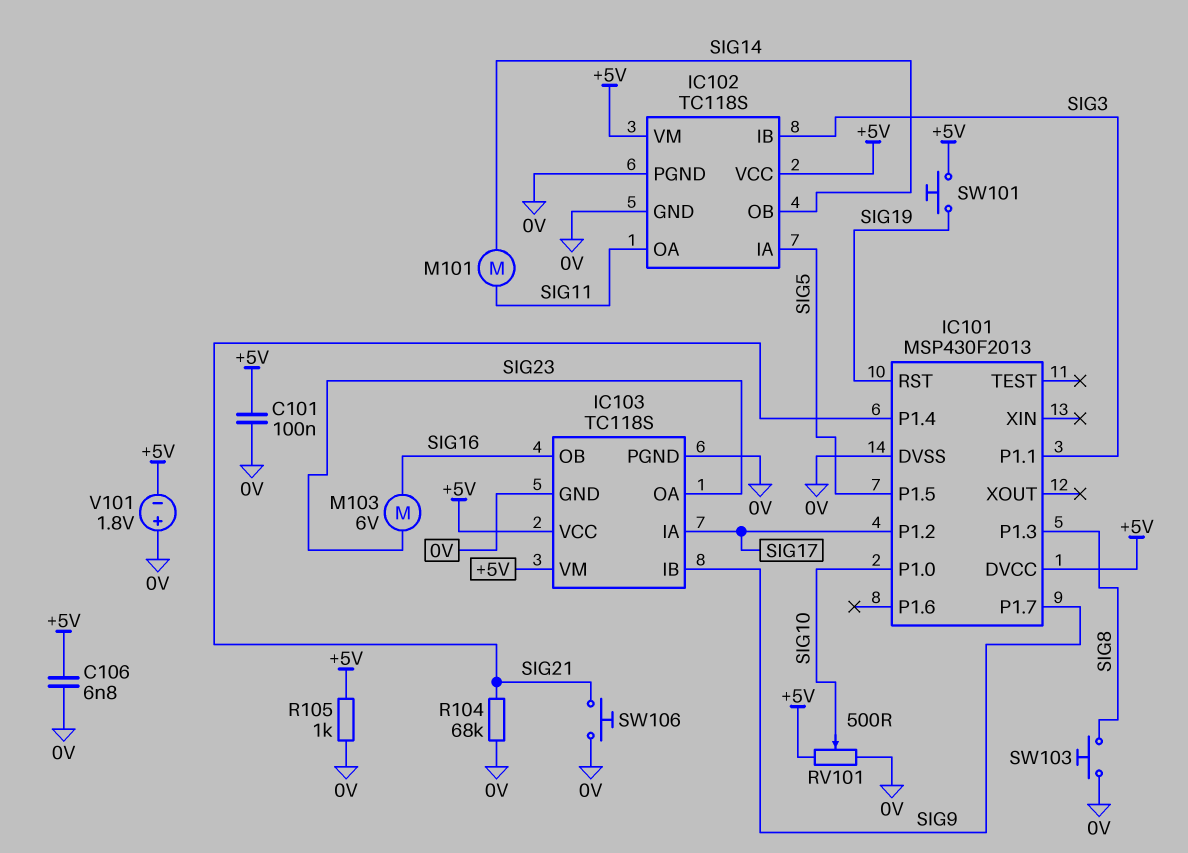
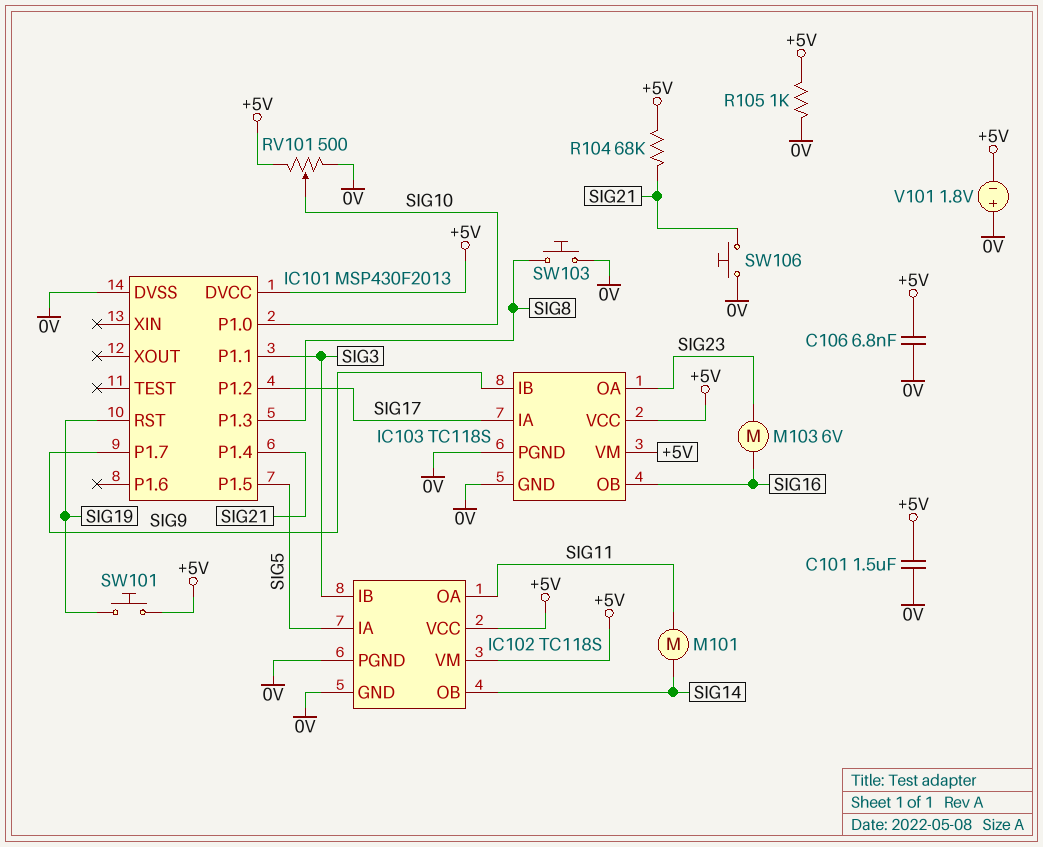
C101: 100nF (+5V, 0V) -> 1.5uF (+5V, 0V)
R104: 68k (0V, SIG21) -> 68k (+5V, SIG21)

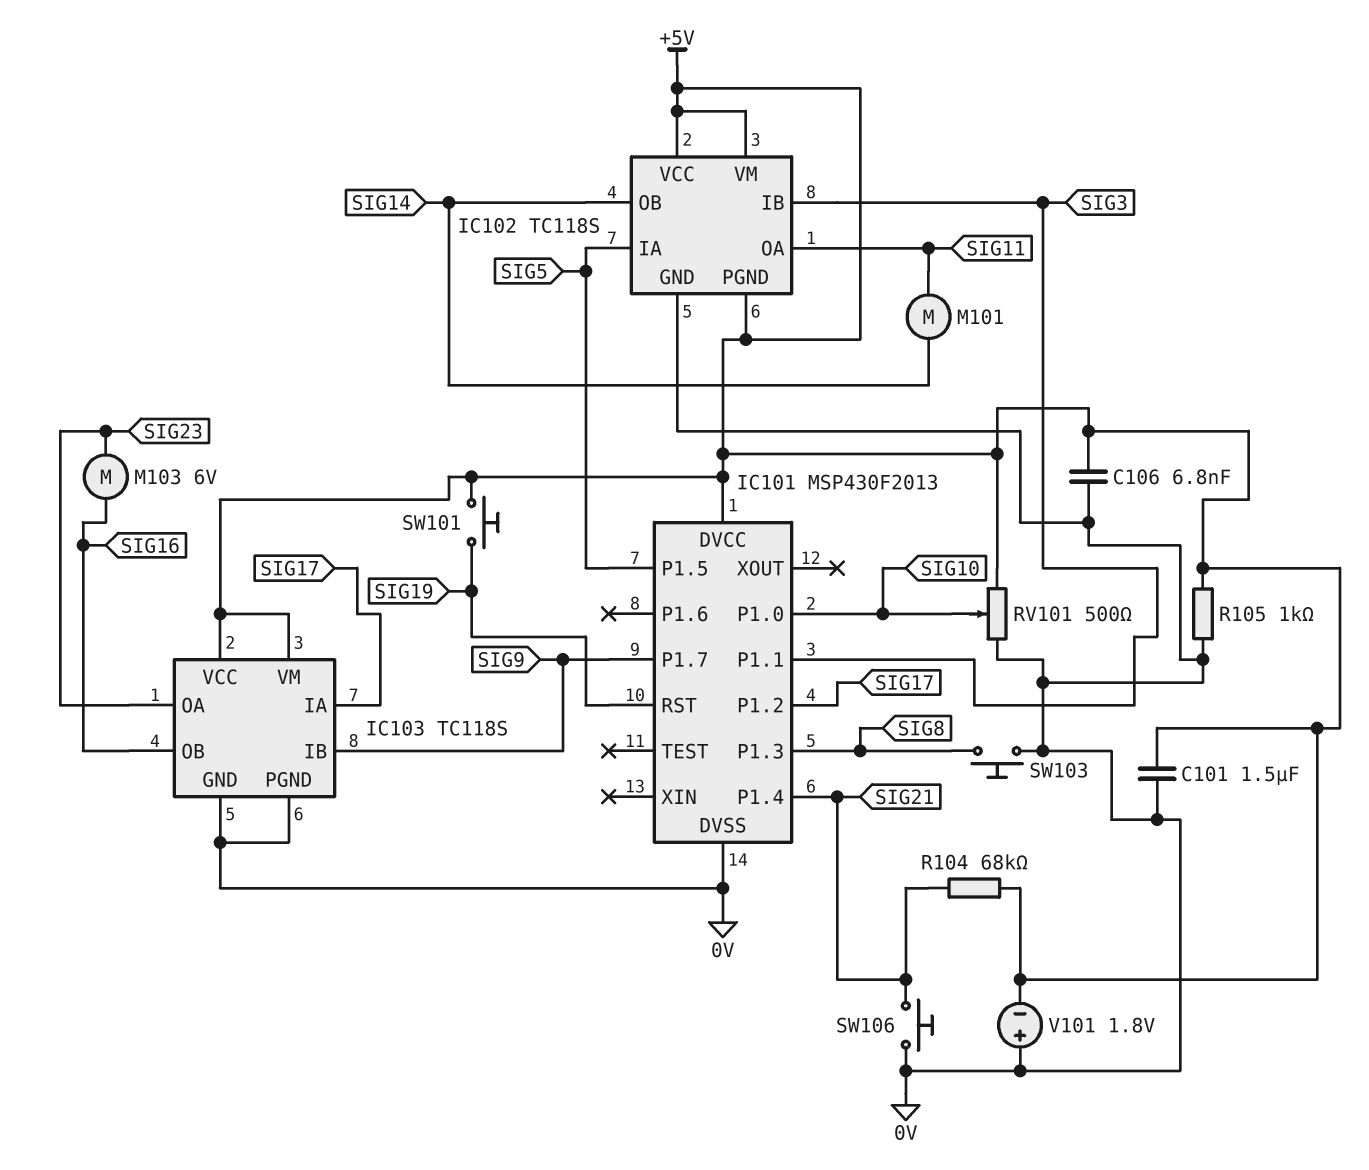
IC102 pin PGND: 0V -> +5V

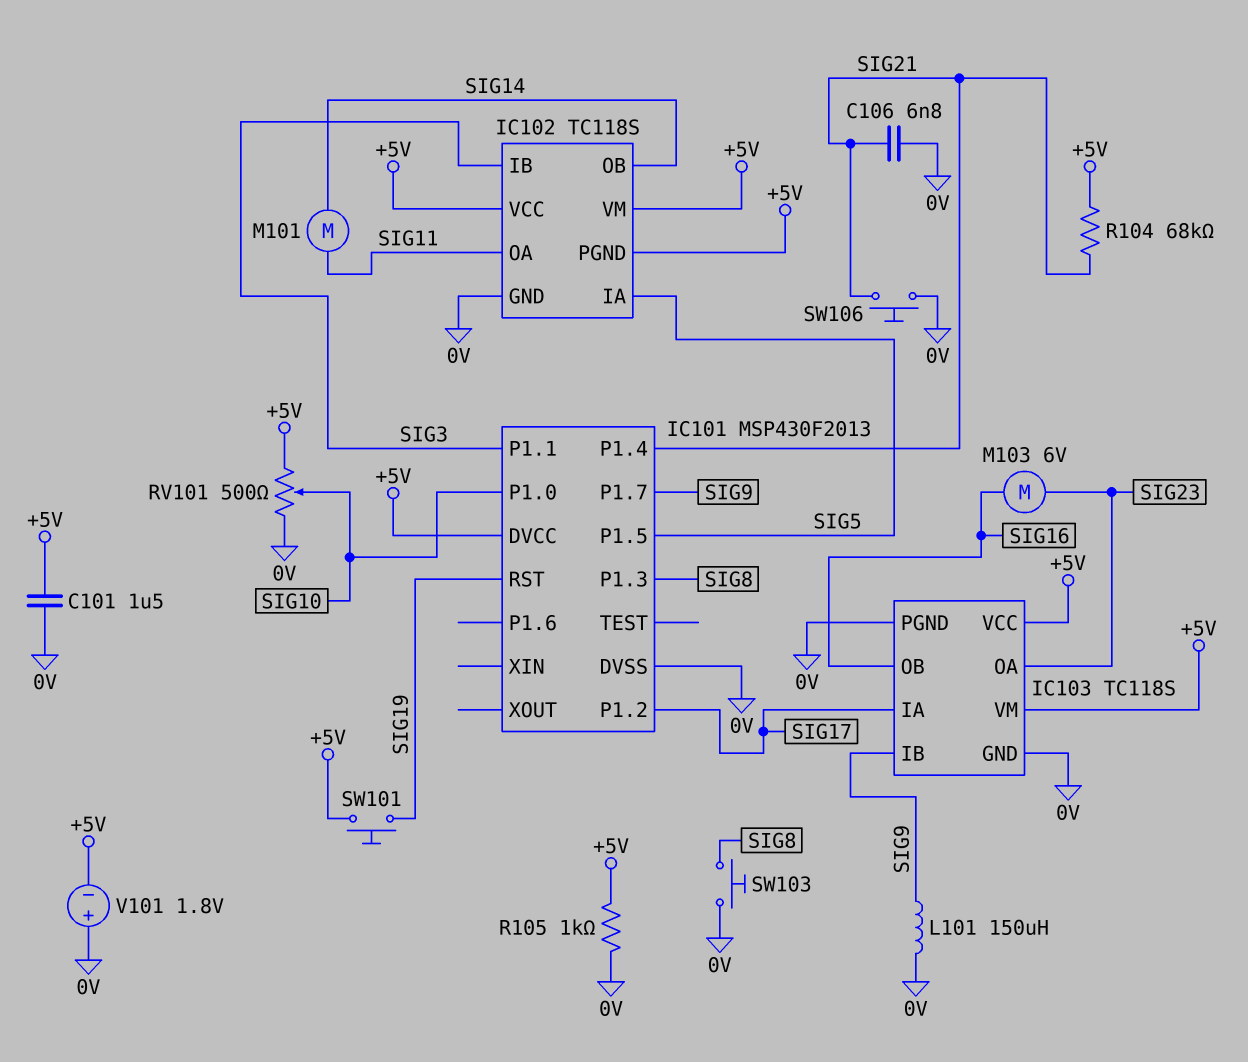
C106: 6.8nF (+5V, 0V) -> 6.8nF (0V, SIG21)
L101: none -> 150uH (0V, SIG9)

